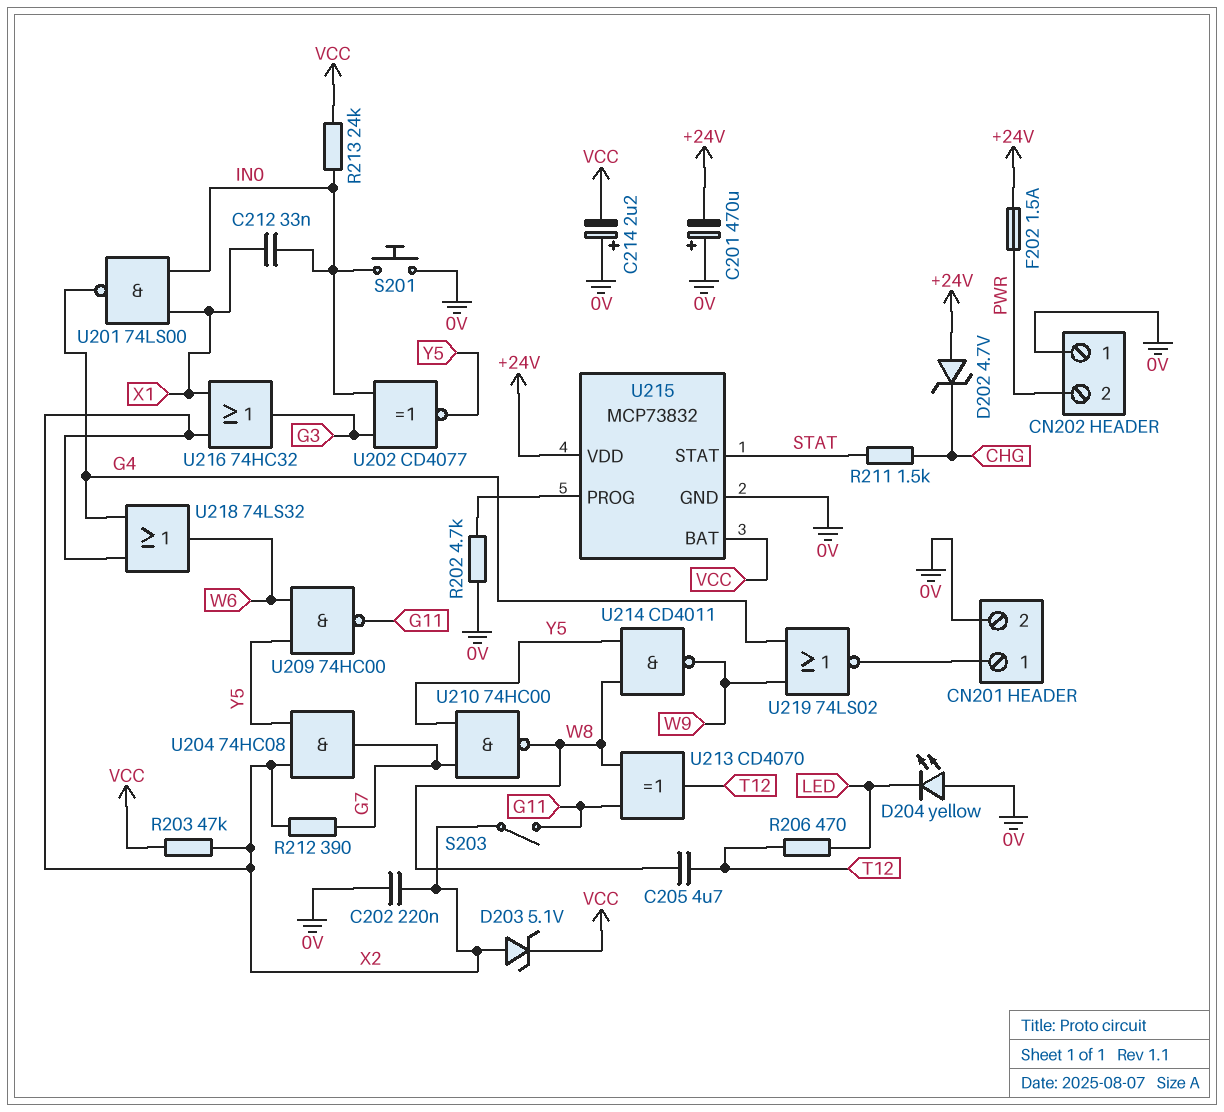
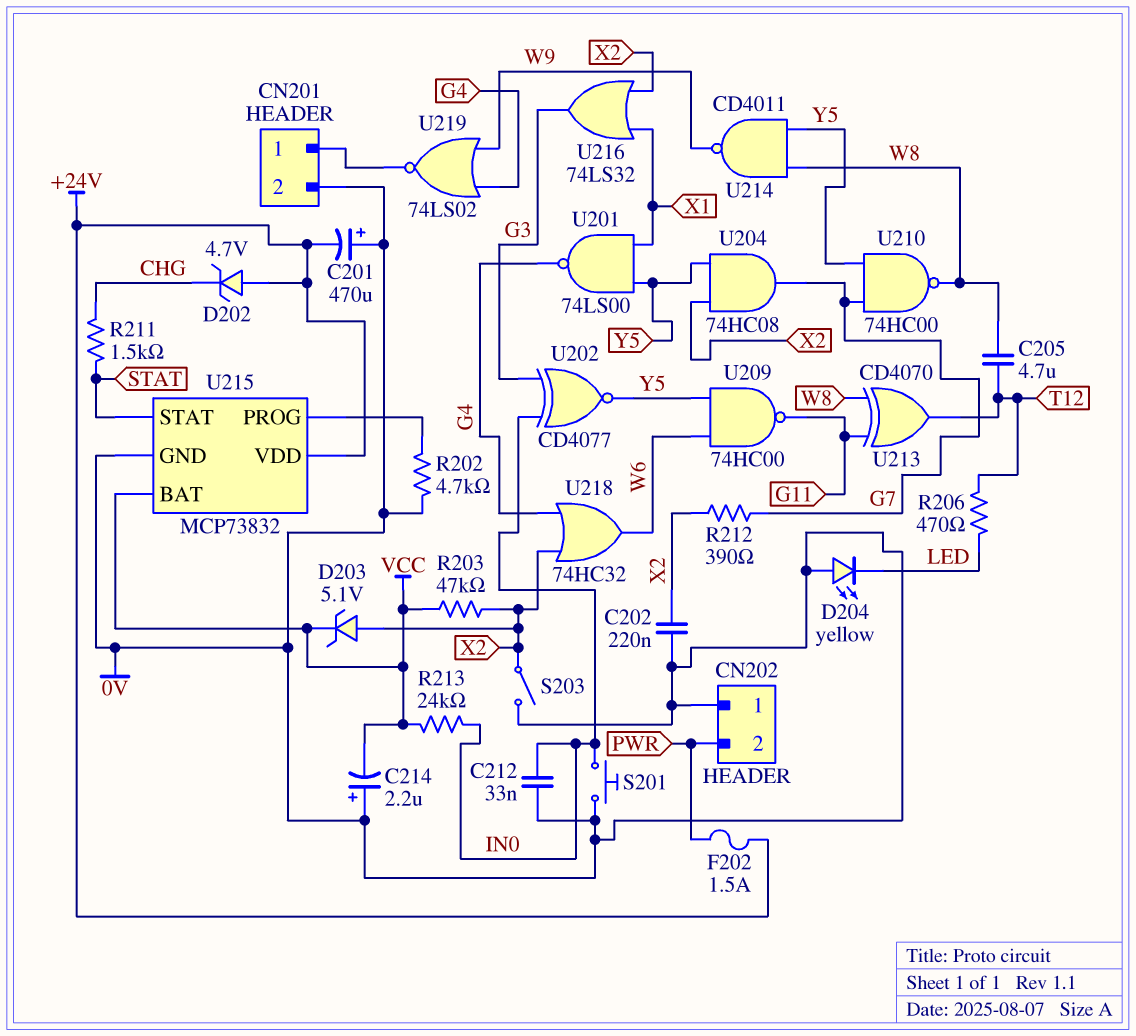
C212: 33nF (IN0, X1) -> 33nF (0V, IN0)
S203: switch (G11, X2) -> switch (0V, X2)
U201: NAND 74LS00 (in IN0, in X1, out G4) -> NAND 74LS00 (in X1, in Y5, out G4)
U216: OR 74HC32 (in X1, in X2, out G3) -> OR 74LS32 (in X1, in X2, out G3)
U218: OR 74LS32 (in G4, in X2, out W6) -> OR 74HC32 (in G4, in X2, out W6)

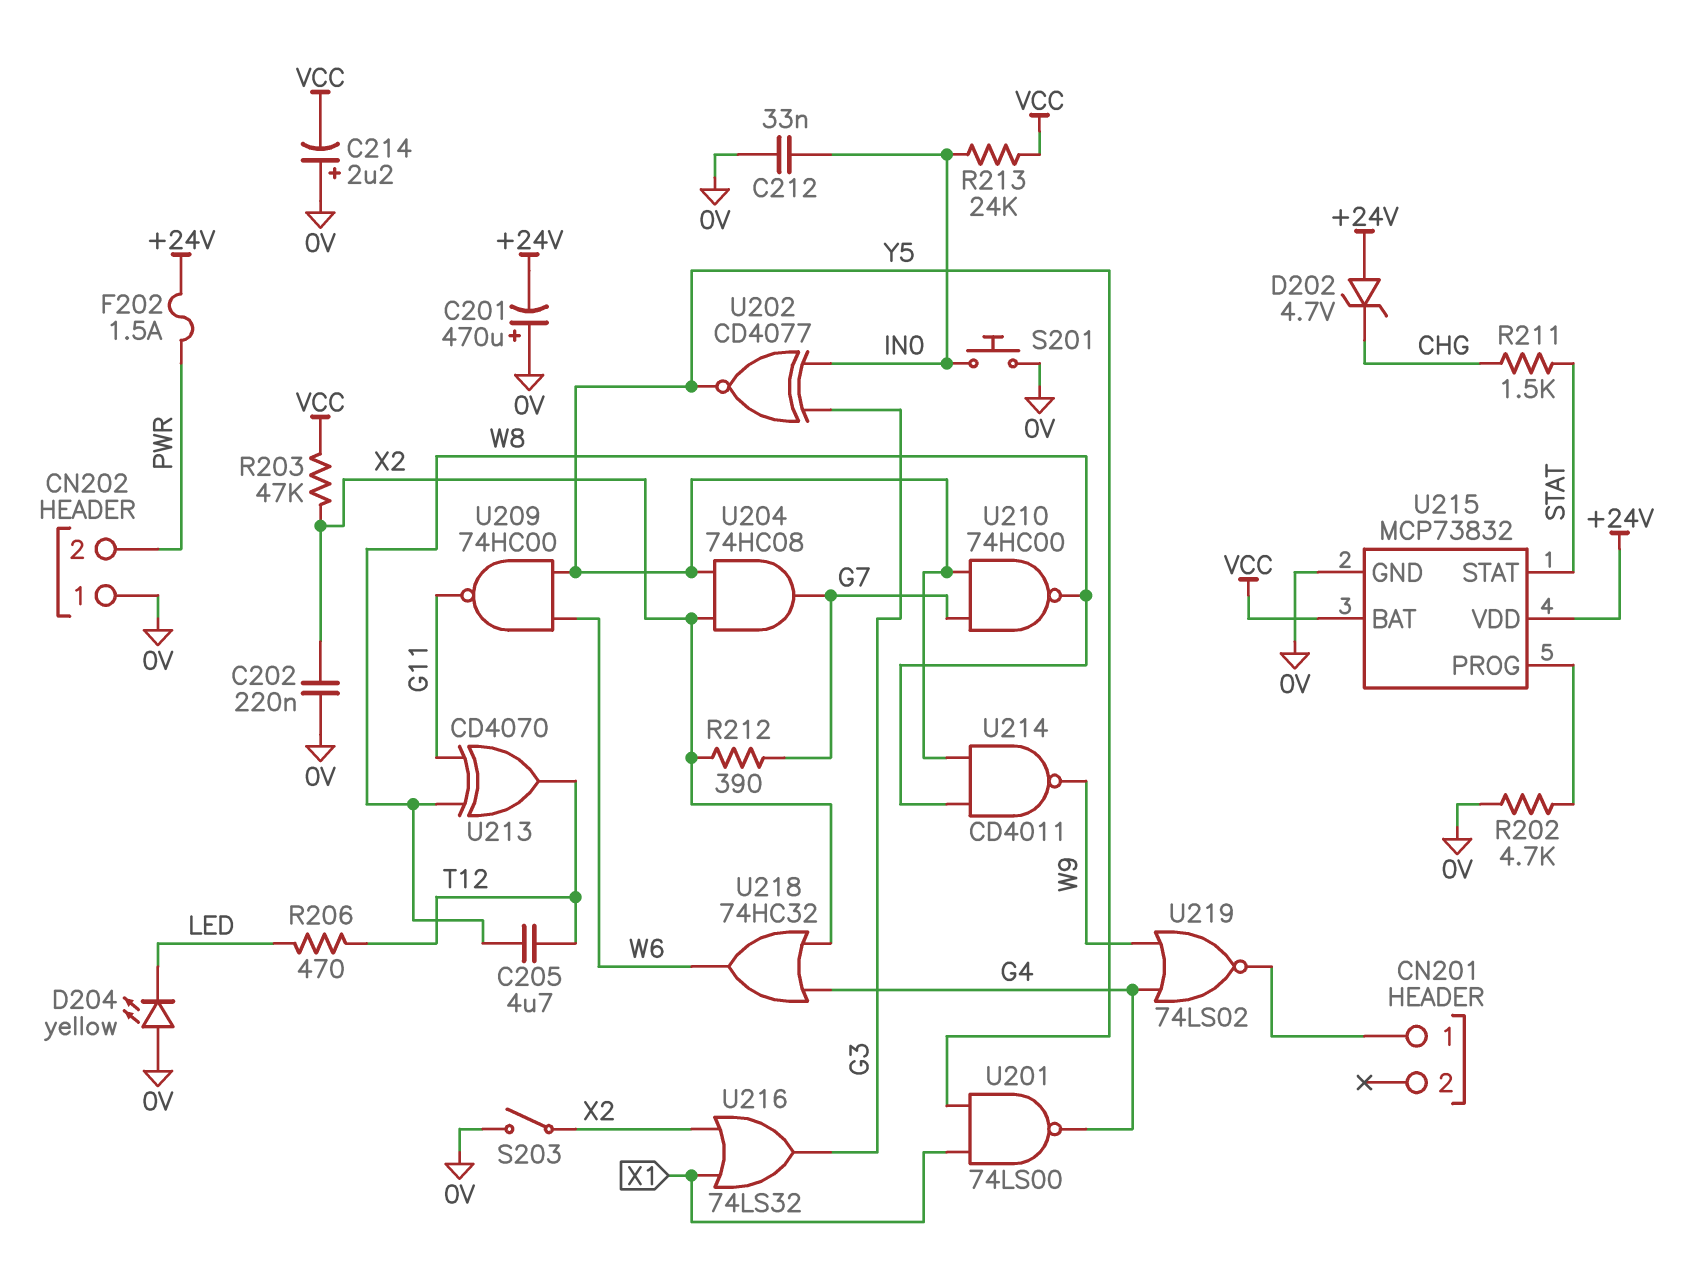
CN201 pin 2: 0V -> none
D203: zener 5.1V (A X2, K VCC) -> none

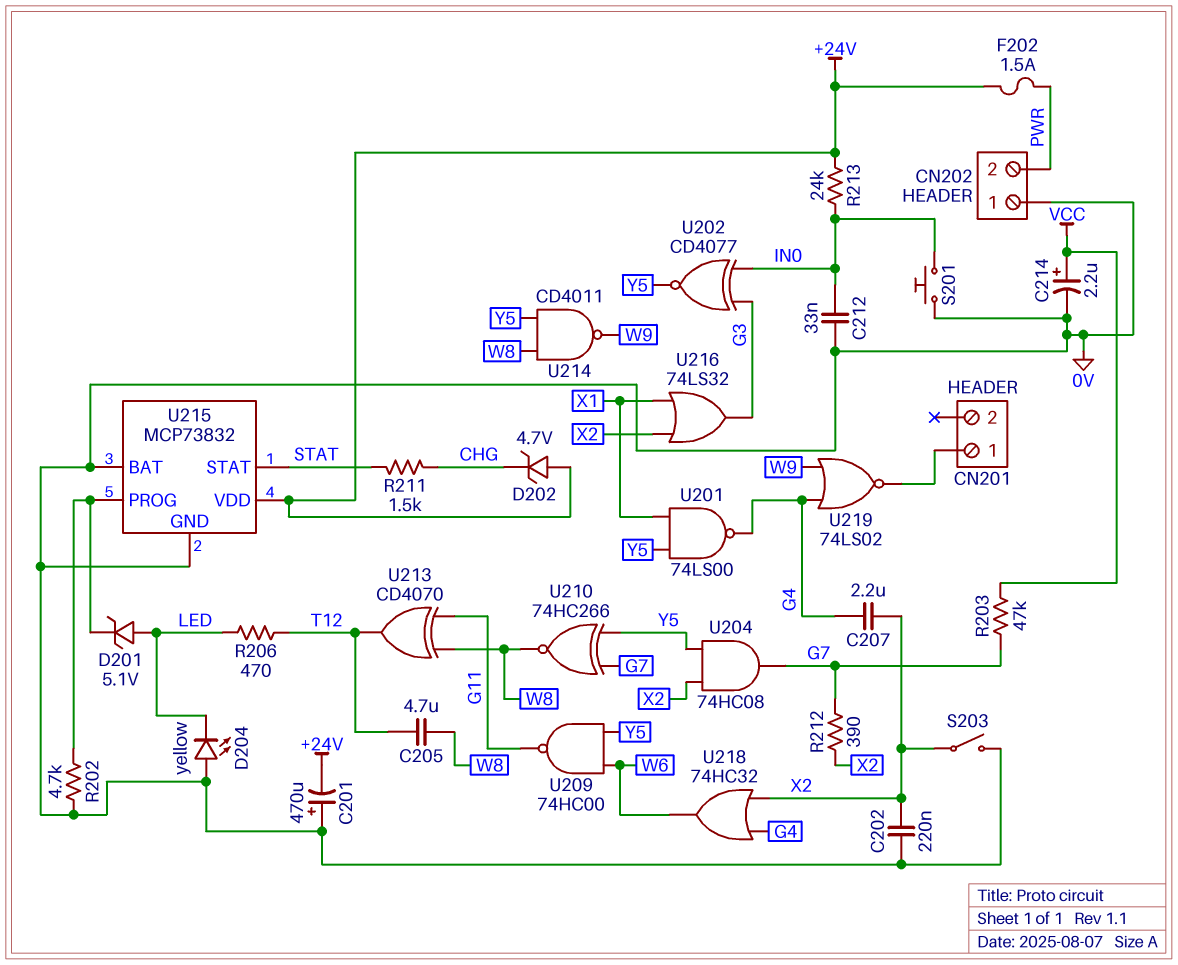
C207: none -> 2.2uF (G4, X2)
C214: 2.2uF (plus 0V, minus VCC) -> 2.2uF (plus VCC, minus 0V)
D201: none -> zener 5.1V (A LED, K U215/PROG)
R203: 47k (VCC, X2) -> 47k (G7, VCC)
R213: 24k (IN0, VCC) -> 24k (+24V, IN0)
U210: NAND 74HC00 (in G7, in Y5, out W8) -> XNOR 74HC266 (in G7, in Y5, out W8)
U215 pin BAT: VCC -> 0V

